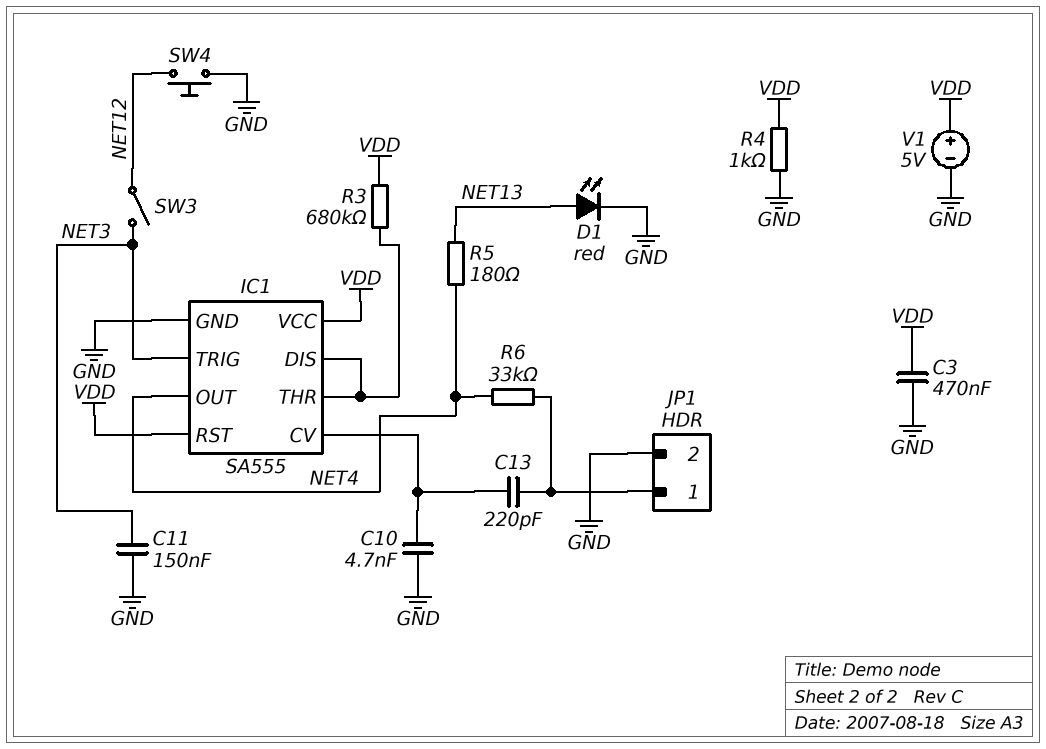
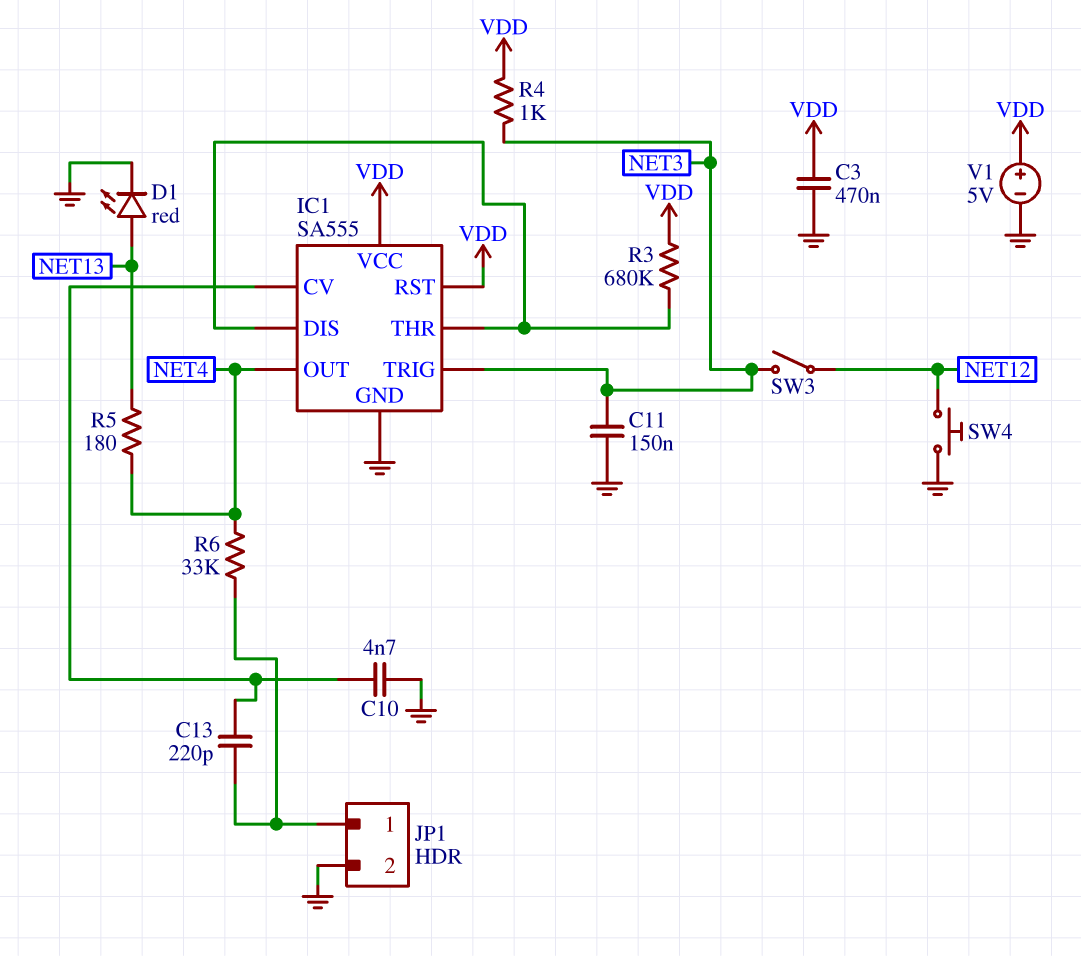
R4: 1k (GND, VDD) -> 1k (NET3, VDD)

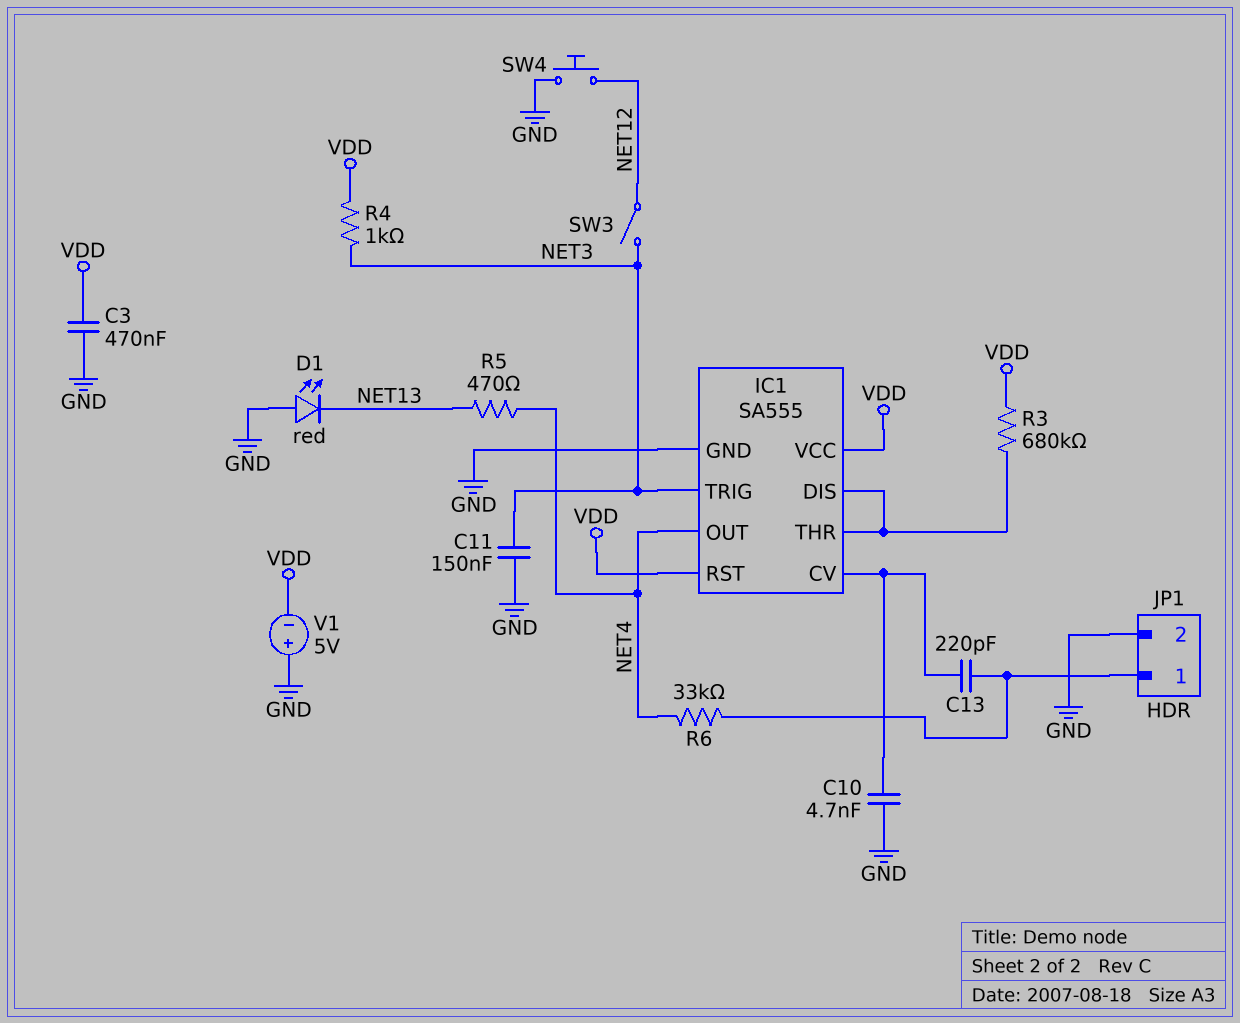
D1: LED red (A NET13, K GND) -> LED red (A GND, K NET13)
R5: 180 (NET4, NET13) -> 470 (NET4, NET13)
V1: 5V (plus VDD, minus GND) -> 5V (plus GND, minus VDD)

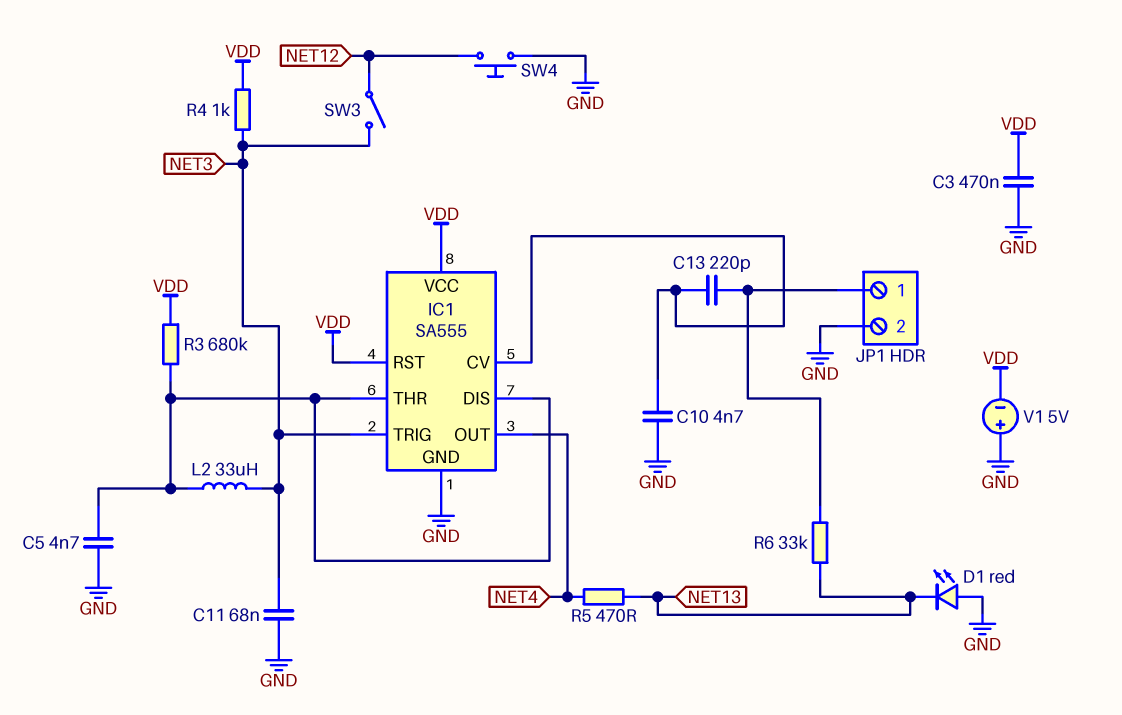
C5: none -> 4.7nF (GND, IC1/DIS)
C11: 150nF (GND, NET3) -> 68nF (GND, NET3)
L2: none -> 33uH (IC1/DIS, NET3)
R6: 33k (JP1/1, NET4) -> 33k (JP1/1, NET13)

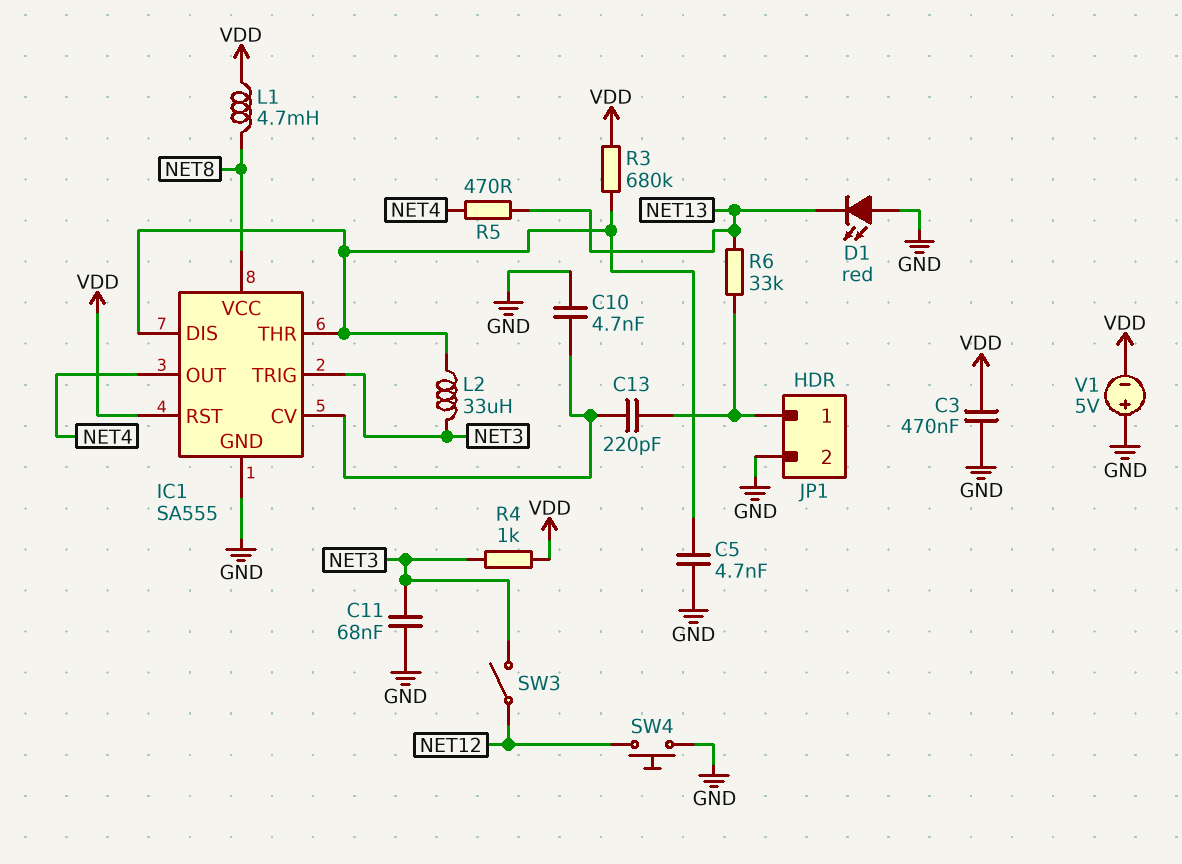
IC1 pin VCC: VDD -> NET8
L1: none -> 4.7mH (NET8, VDD)

